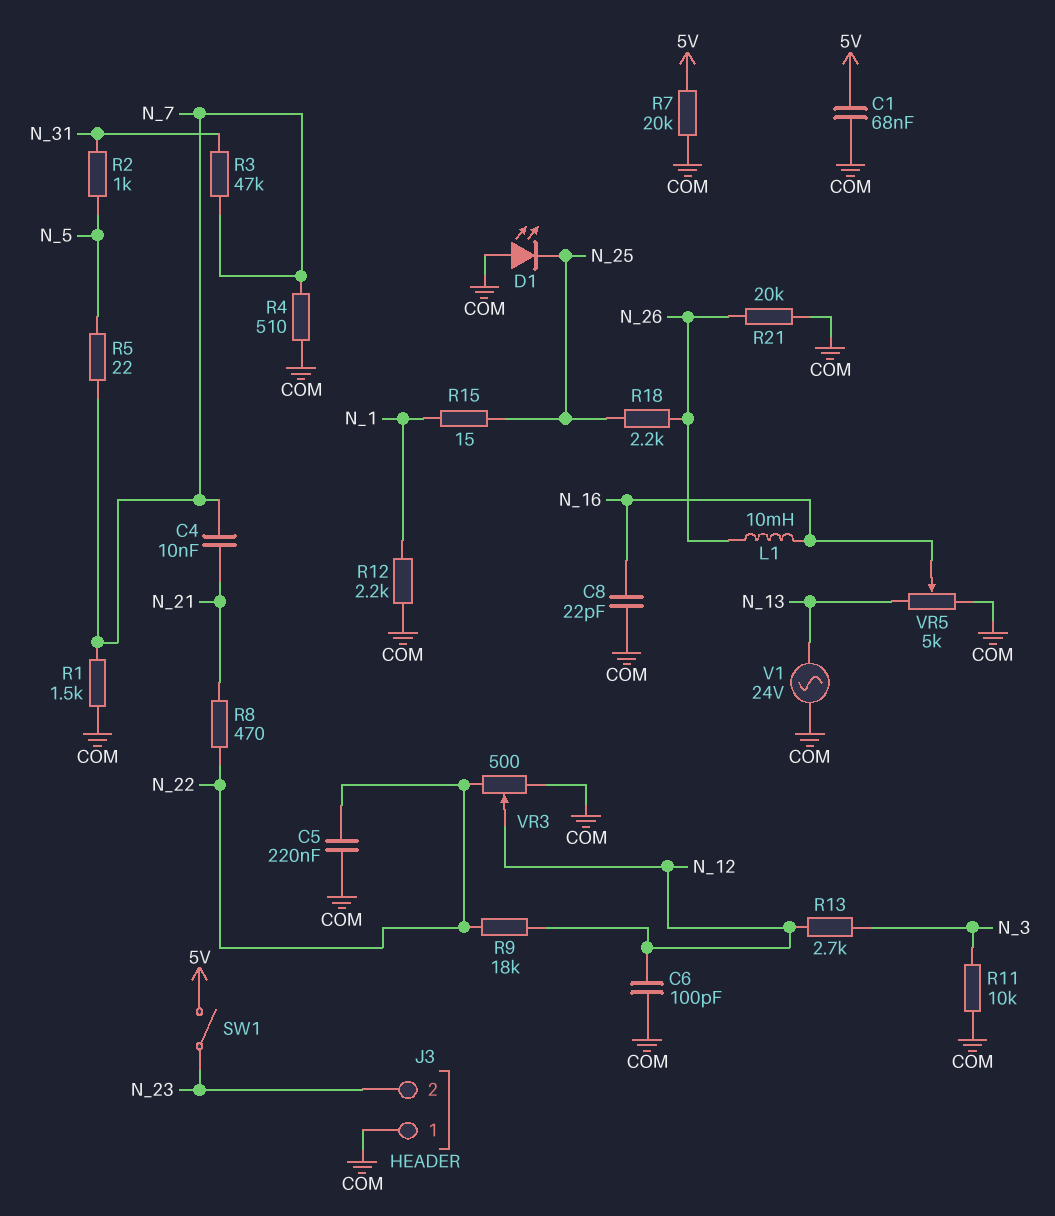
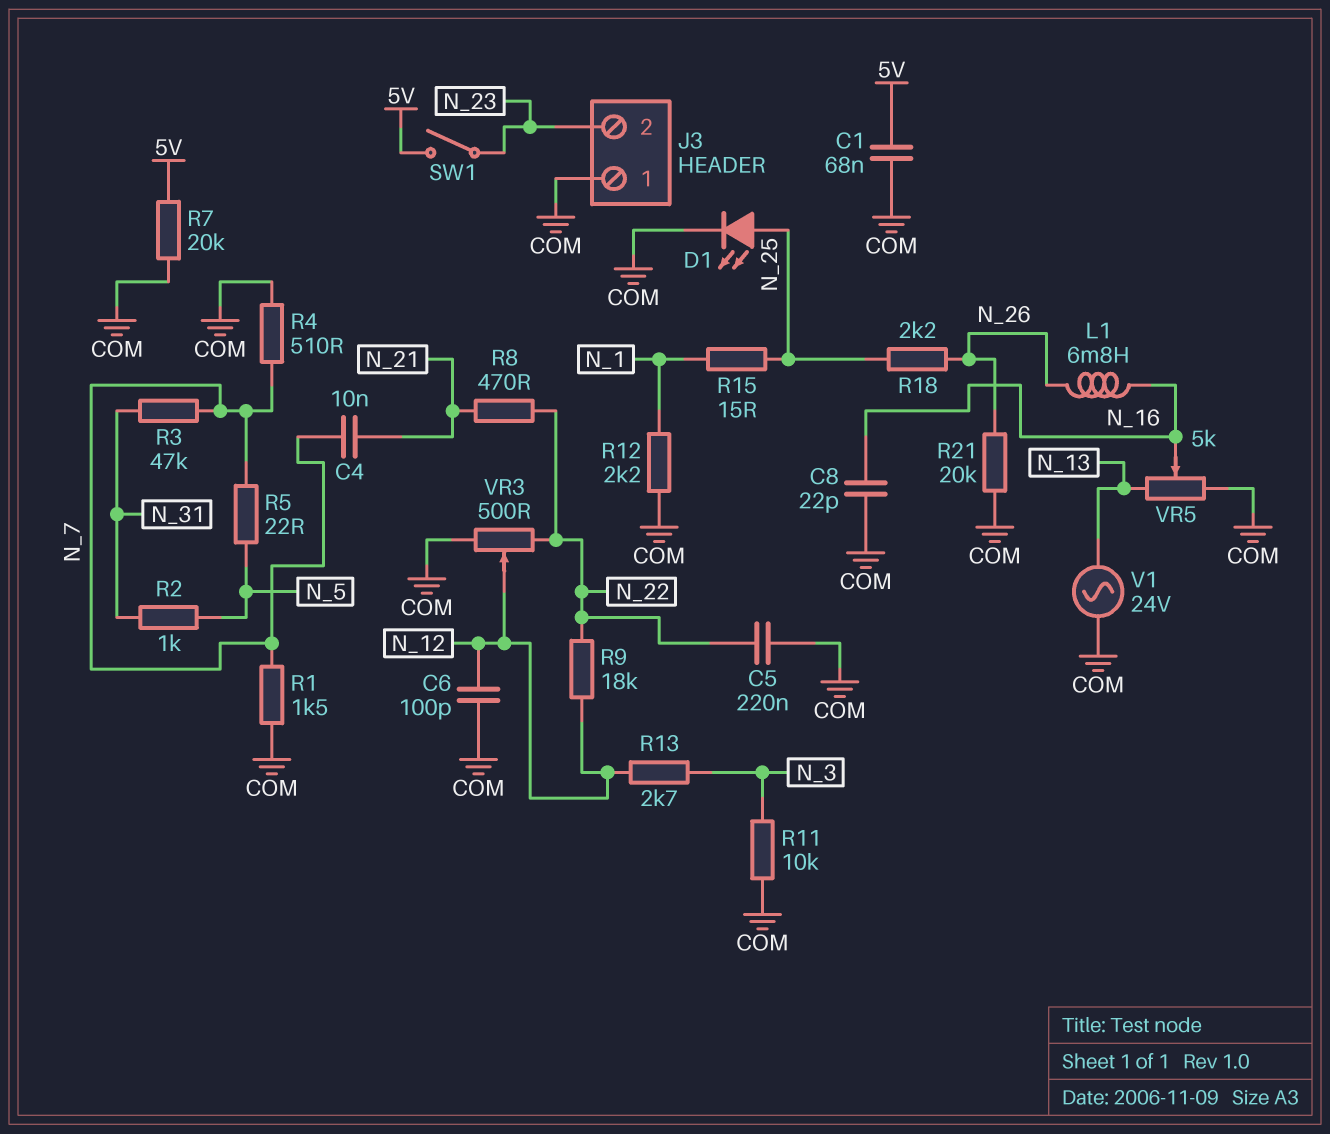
D1: LED (A COM, K N_25) -> LED (A N_25, K COM)
L1: 10mH (N_16, N_26) -> 6.8mH (N_16, N_26)

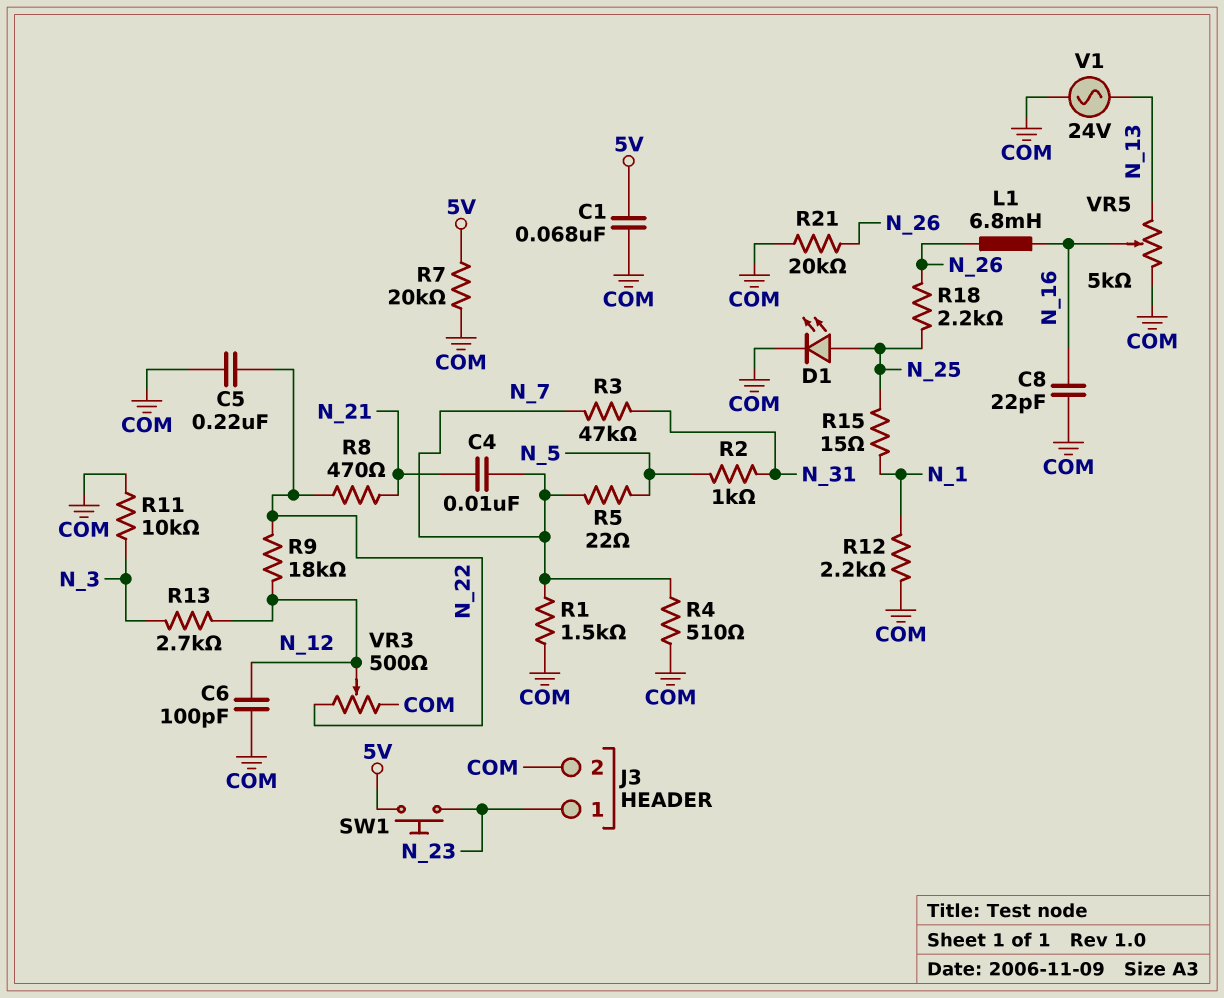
J3 pin 1: COM -> N_23
J3 pin 2: N_23 -> COM
SW1: switch (5V, N_23) -> button (5V, N_23)

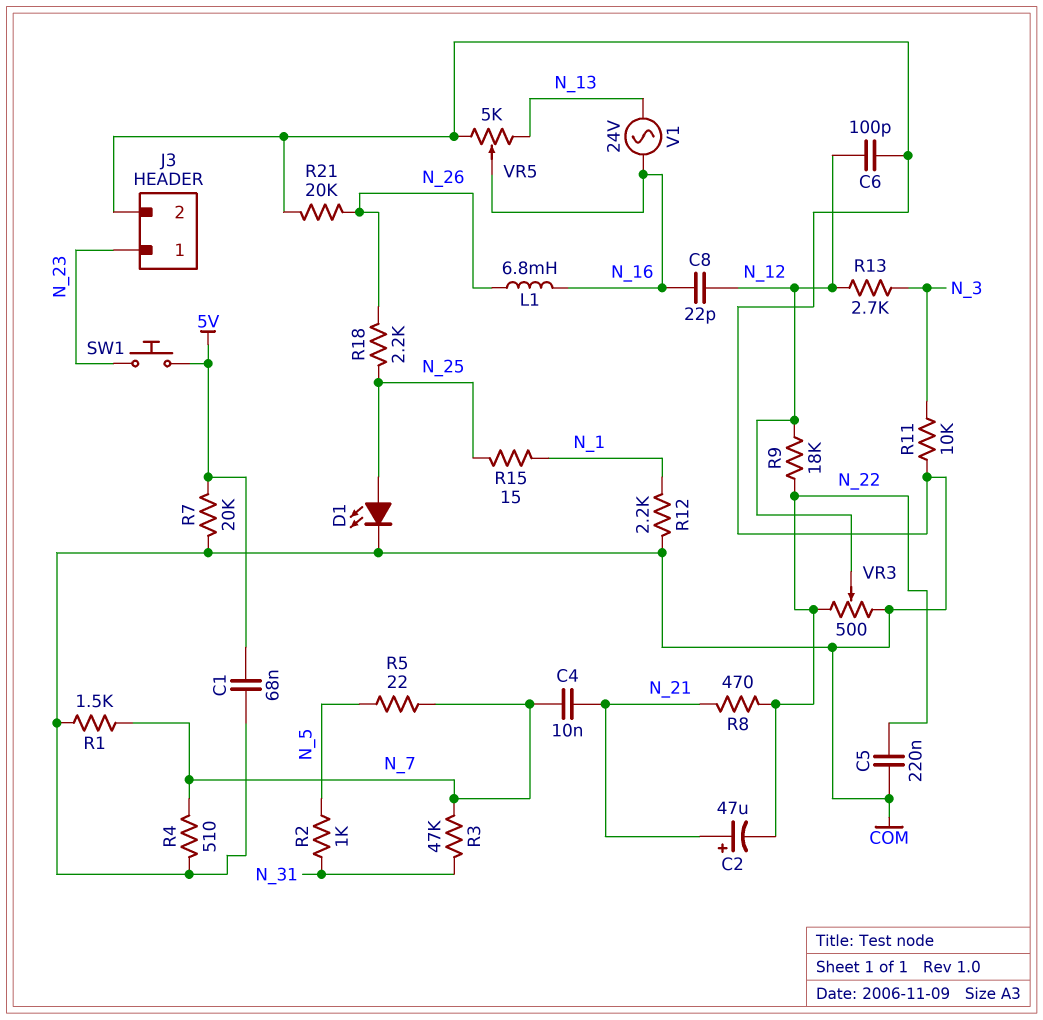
C2: none -> 47uF (plus N_21, minus N_22)
C8: 22pF (COM, N_16) -> 22pF (N_12, N_16)
V1: AC 24V (COM, N_13) -> AC 24V (N_13, N_16)

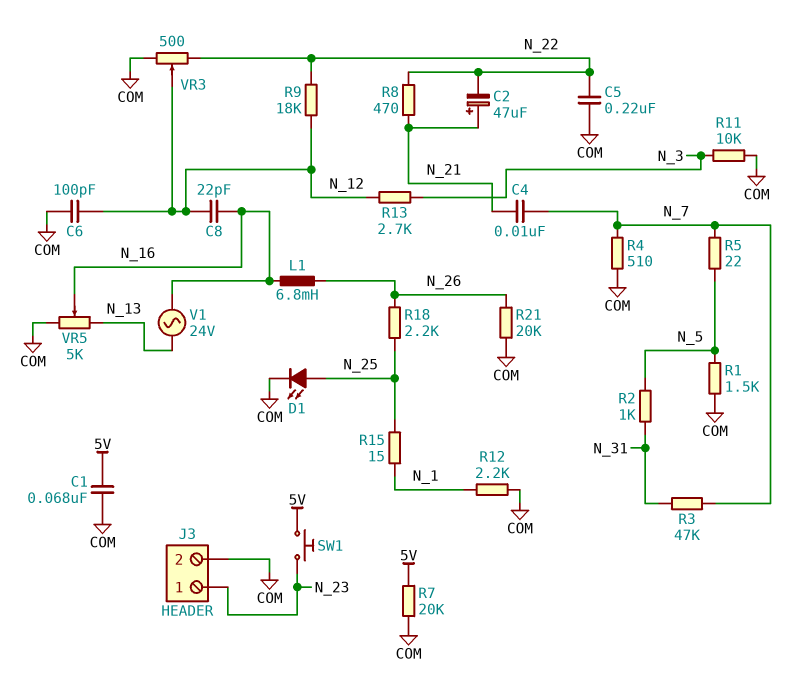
R1: 1.5k (COM, N_7) -> 1.5k (COM, N_5)

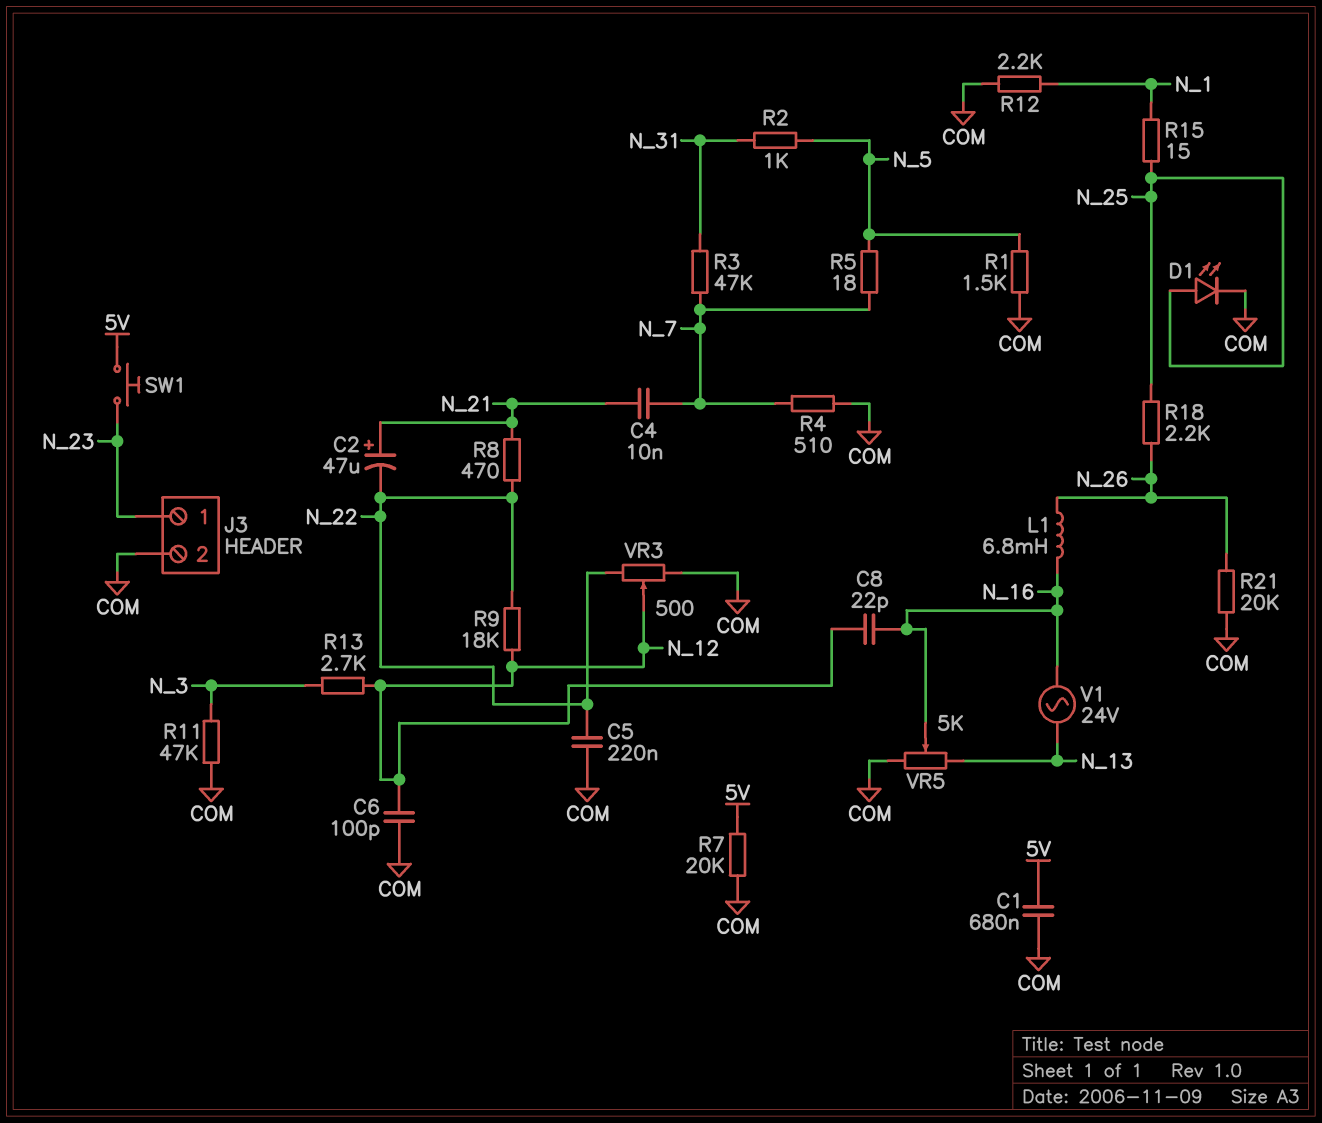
C1: 68nF (5V, COM) -> 680nF (5V, COM)
R5: 22 (N_5, N_7) -> 18 (N_5, N_7)
R11: 10k (COM, N_3) -> 47k (COM, N_3)

